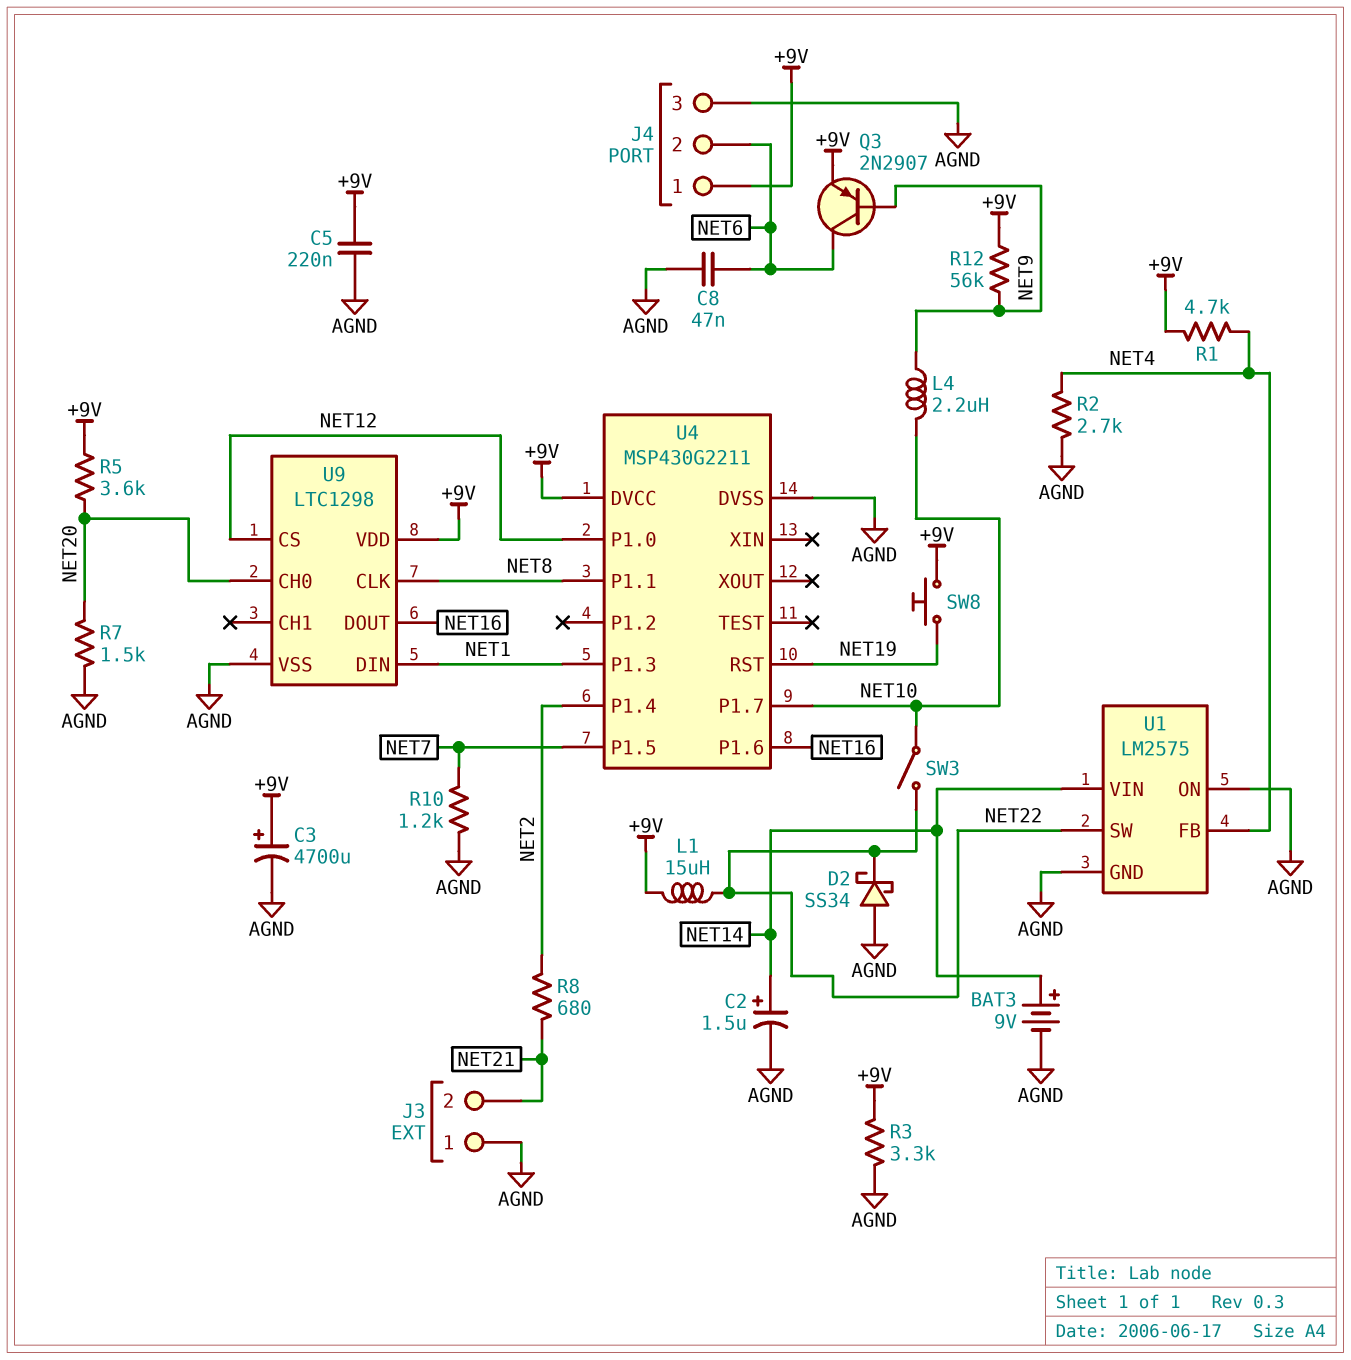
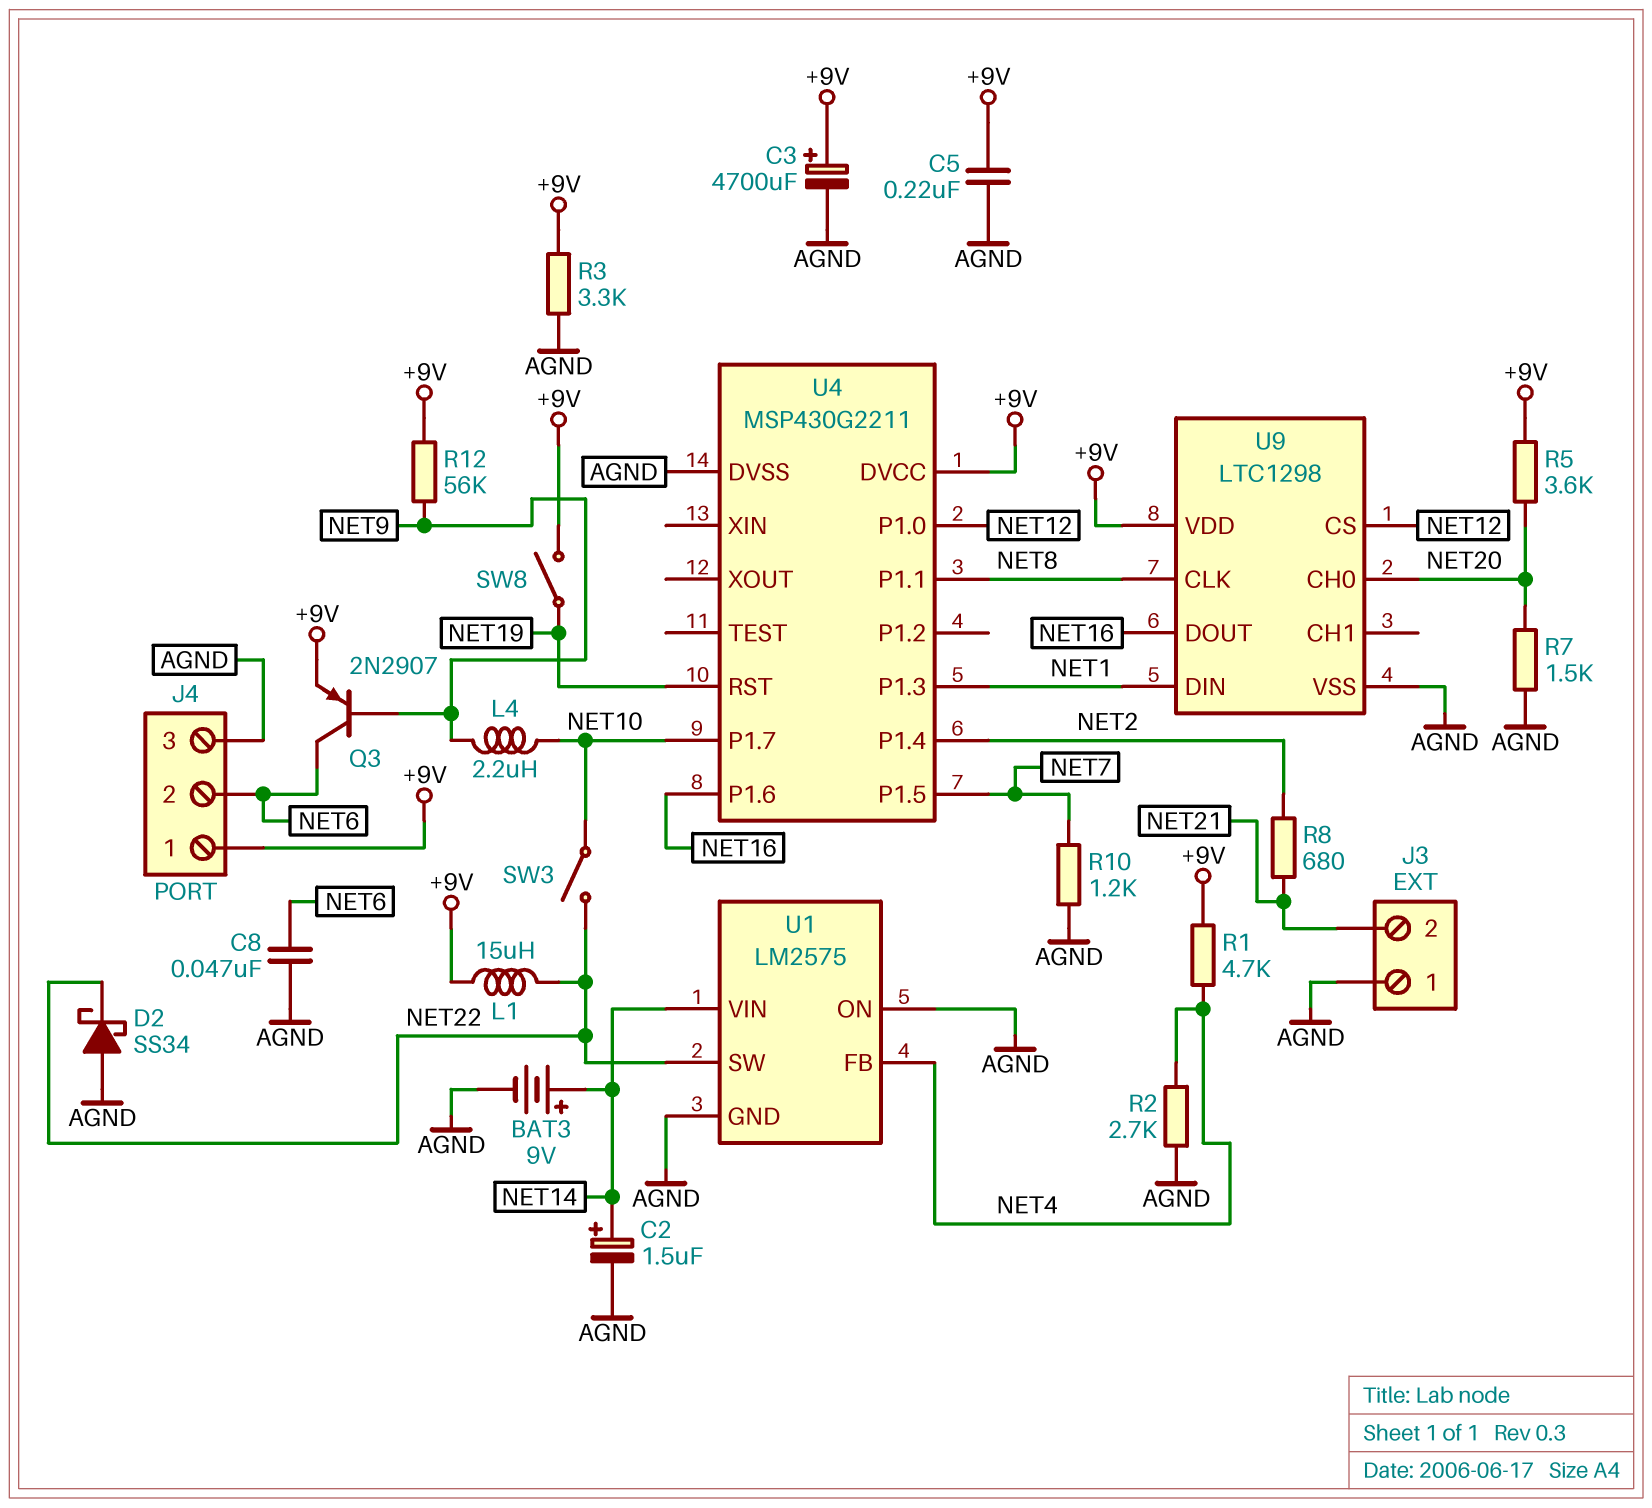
SW8: button (+9V, NET19) -> switch (+9V, NET19)

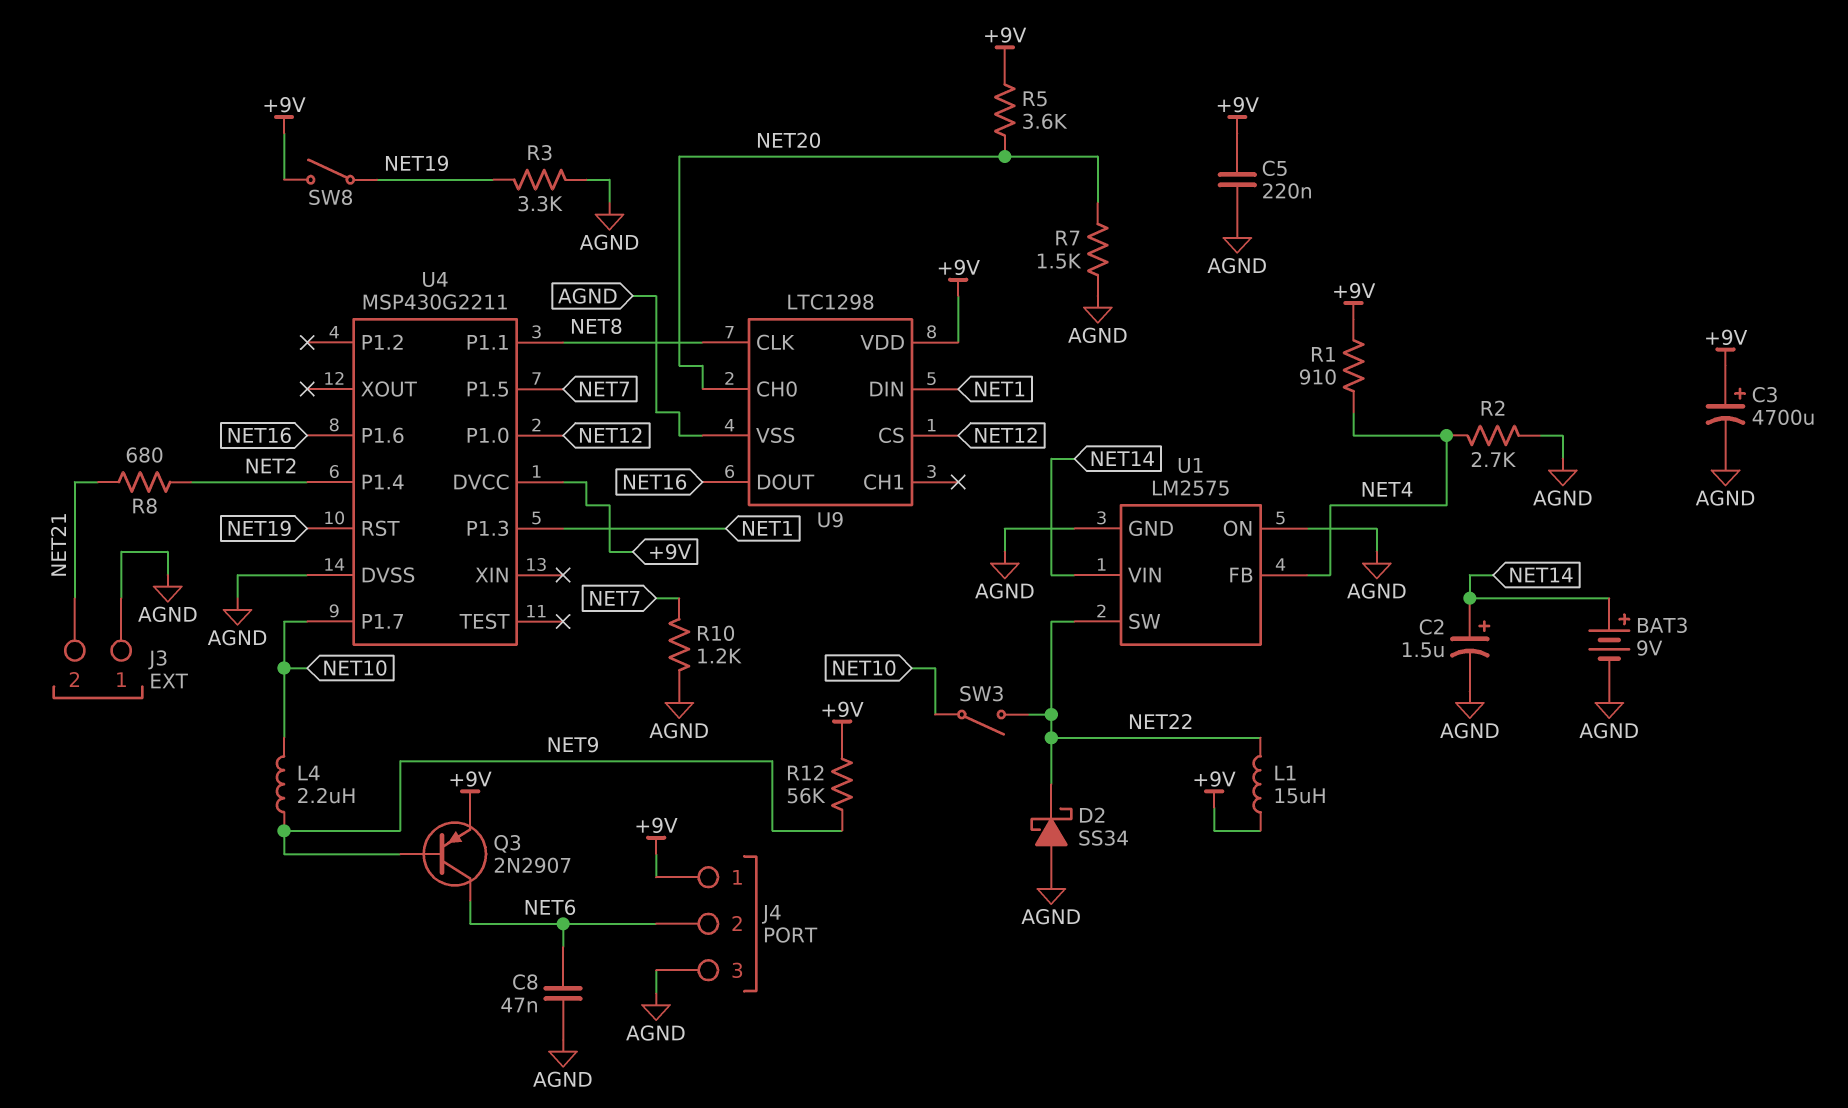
R1: 4.7k (+9V, NET4) -> 910 (+9V, NET4)
R3: 3.3k (+9V, AGND) -> 3.3k (AGND, NET19)

